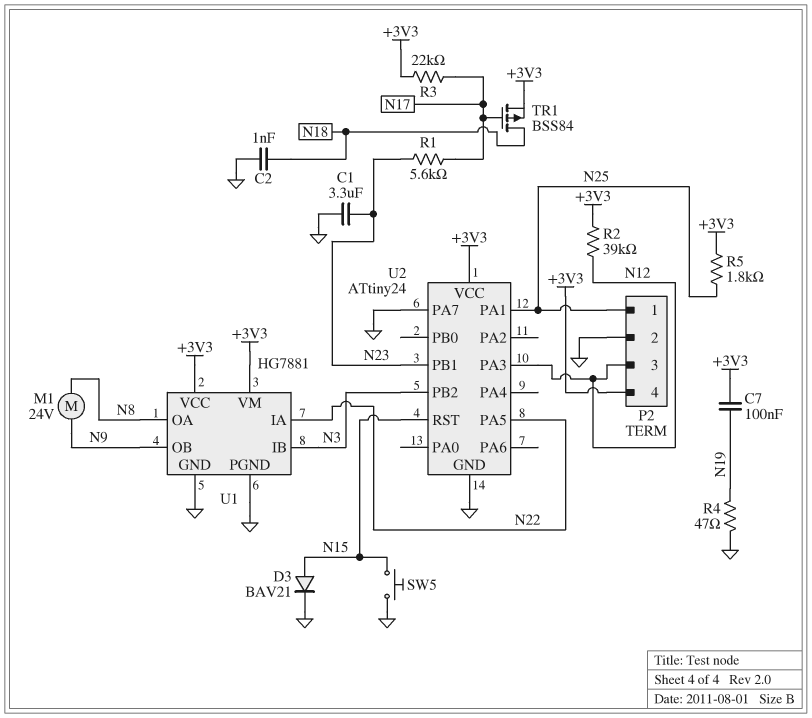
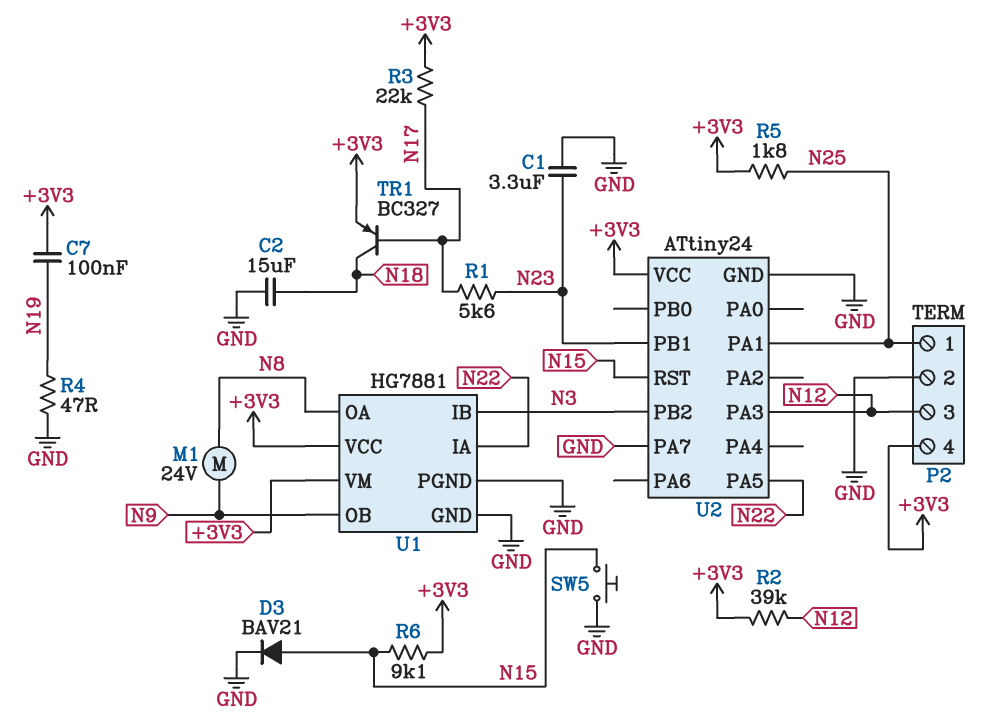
C2: 1nF (GND, N18) -> 15uF (GND, N18)
R6: none -> 9.1k (+3V3, N15)
TR1: PMOS BSS84 (G N17, D N18, S +3V3) -> PNP BC327 (B N17, C N18, E +3V3)

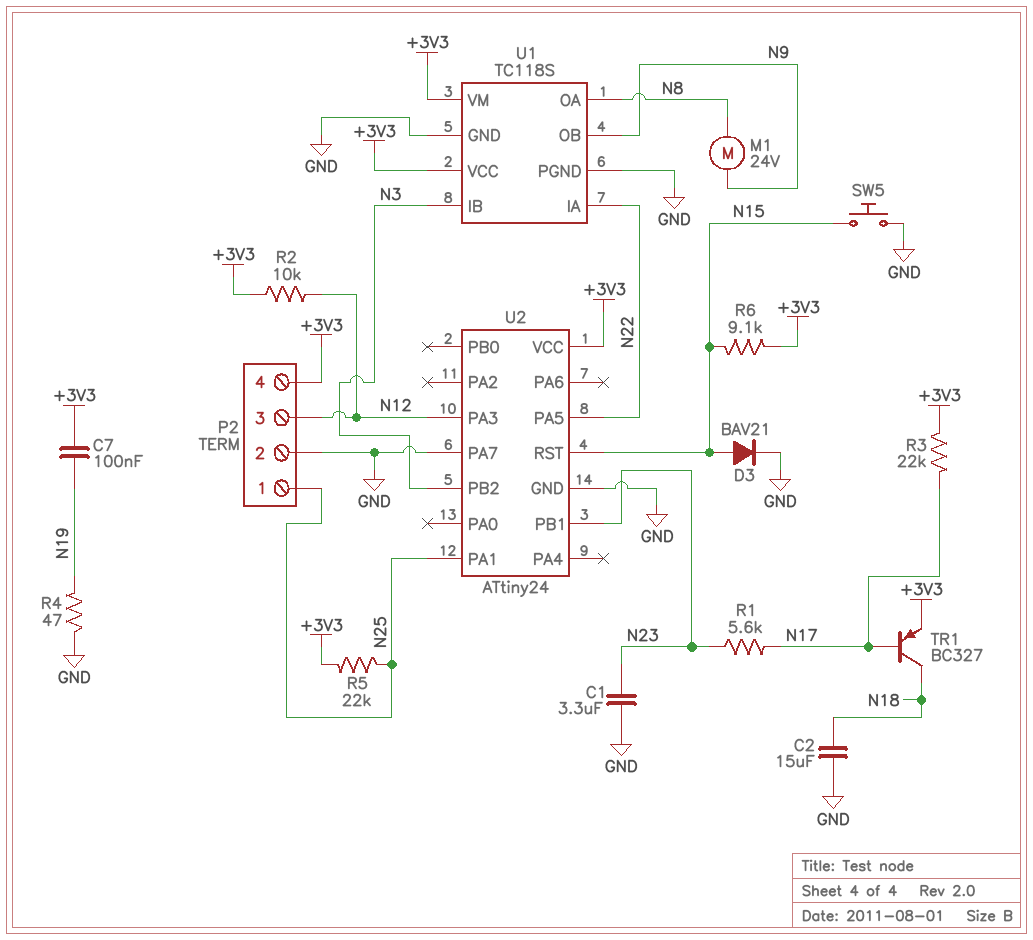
R2: 39k (+3V3, N12) -> 10k (+3V3, N12)
R5: 1.8k (+3V3, N25) -> 22k (+3V3, N25)
U1: HG7881 -> TC118S

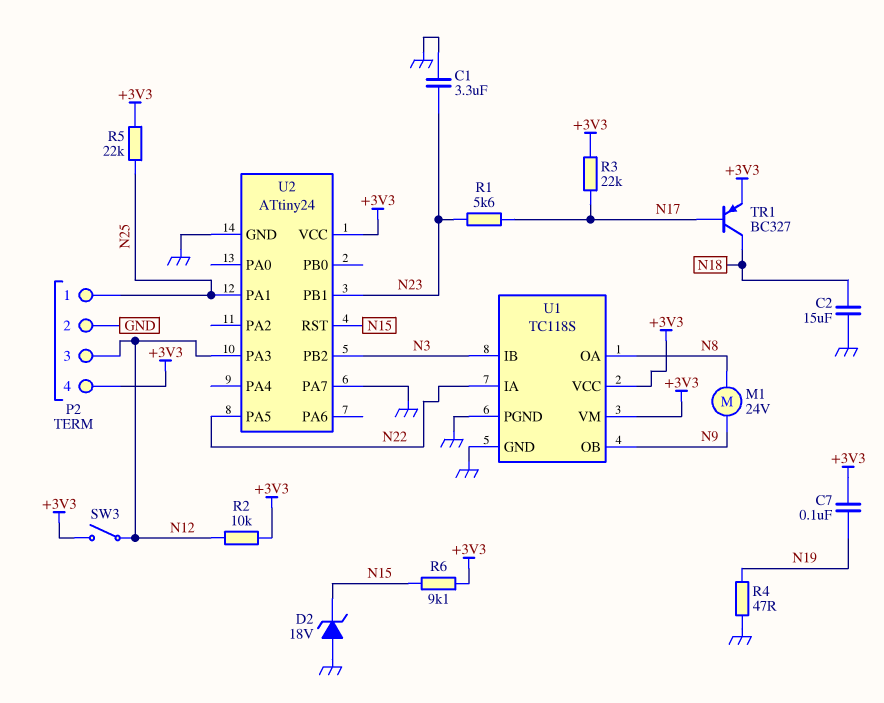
D2: none -> zener 18V (A GND, K N15)
D3: diode BAV21 (A N15, K GND) -> none
SW3: none -> switch (+3V3, N12)
SW5: button (GND, N15) -> none

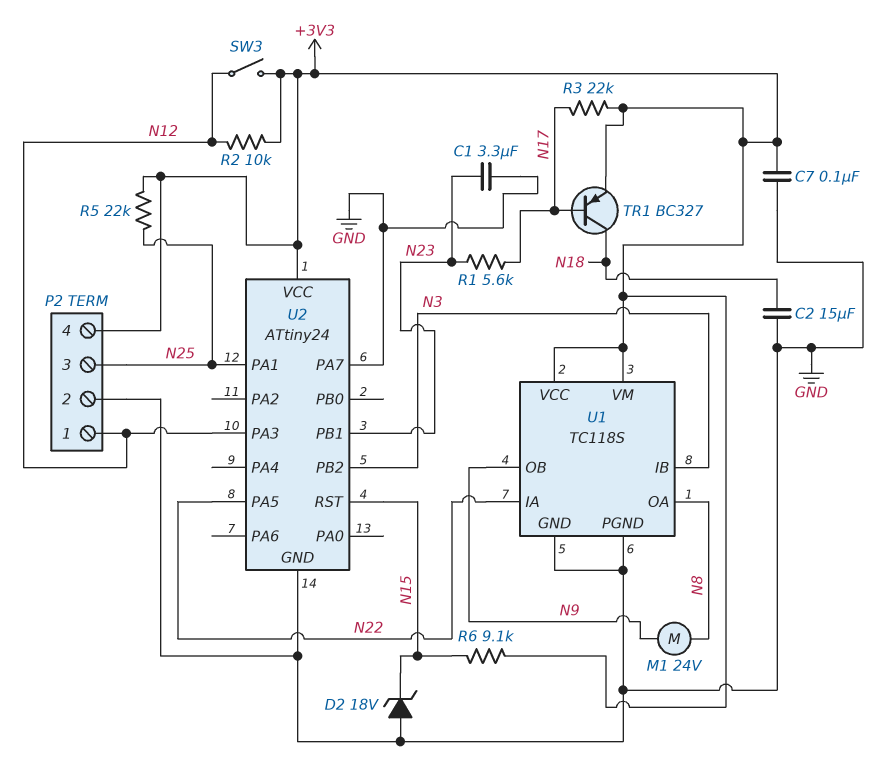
C7: 100nF (+3V3, N19) -> 100nF (+3V3, GND)
P2 pin 1: N25 -> N12
P2 pin 3: N12 -> N25
R4: 47 (GND, N19) -> none

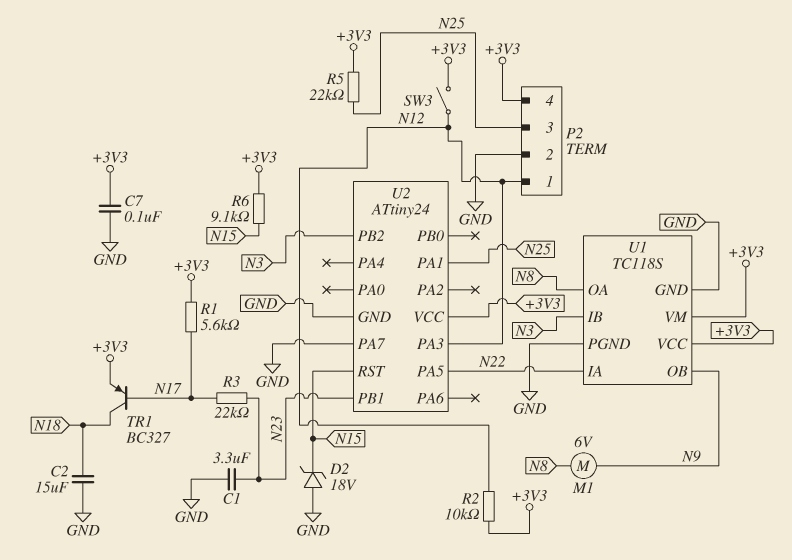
M1: motor 24V (N8, N9) -> motor 6V (N8, N9)
R1: 5.6k (N17, N23) -> 5.6k (+3V3, N17)
R3: 22k (+3V3, N17) -> 22k (N17, N23)

